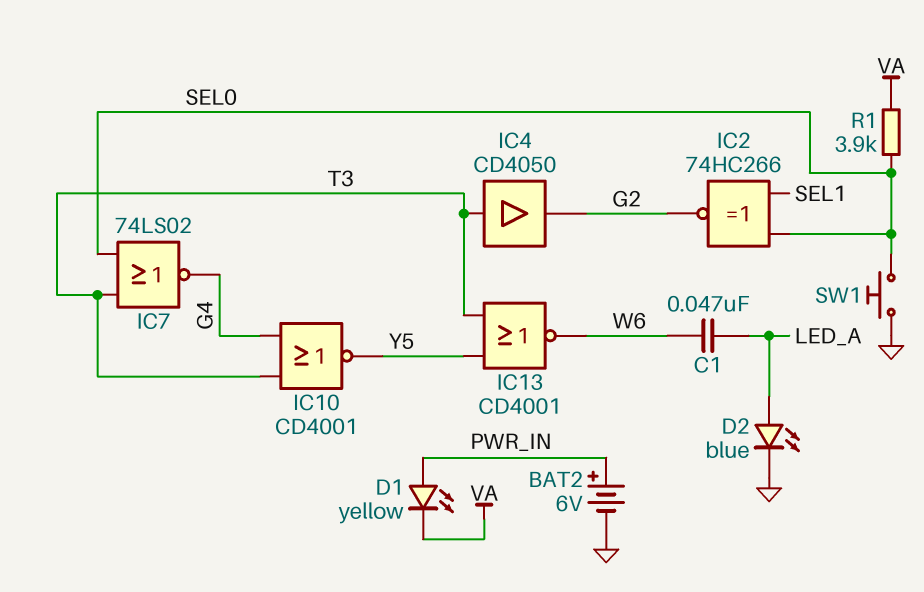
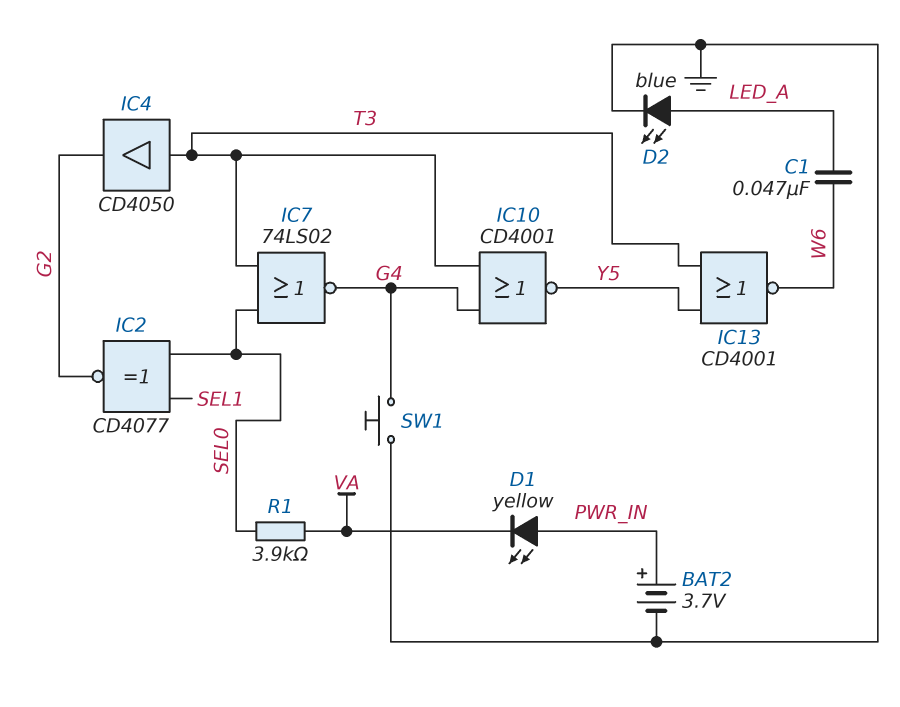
BAT2: 6V (plus PWR_IN, minus GND) -> 3.7V (plus PWR_IN, minus GND)
IC2: XNOR 74HC266 (in SEL0, in SEL1, out G2) -> XNOR CD4077 (in SEL0, in SEL1, out G2)
SW1: button (GND, SEL0) -> button (G4, GND)

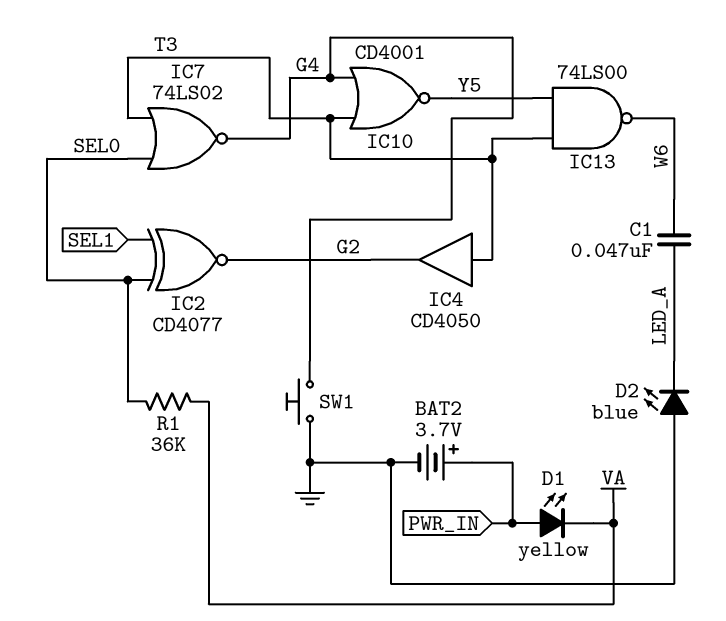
D2: LED blue (A LED_A, K GND) -> LED blue (A GND, K LED_A)
IC13: NOR CD4001 (in T3, in Y5, out W6) -> NAND 74LS00 (in T3, in Y5, out W6)
R1: 3.9k (SEL0, VA) -> 36k (SEL0, VA)

